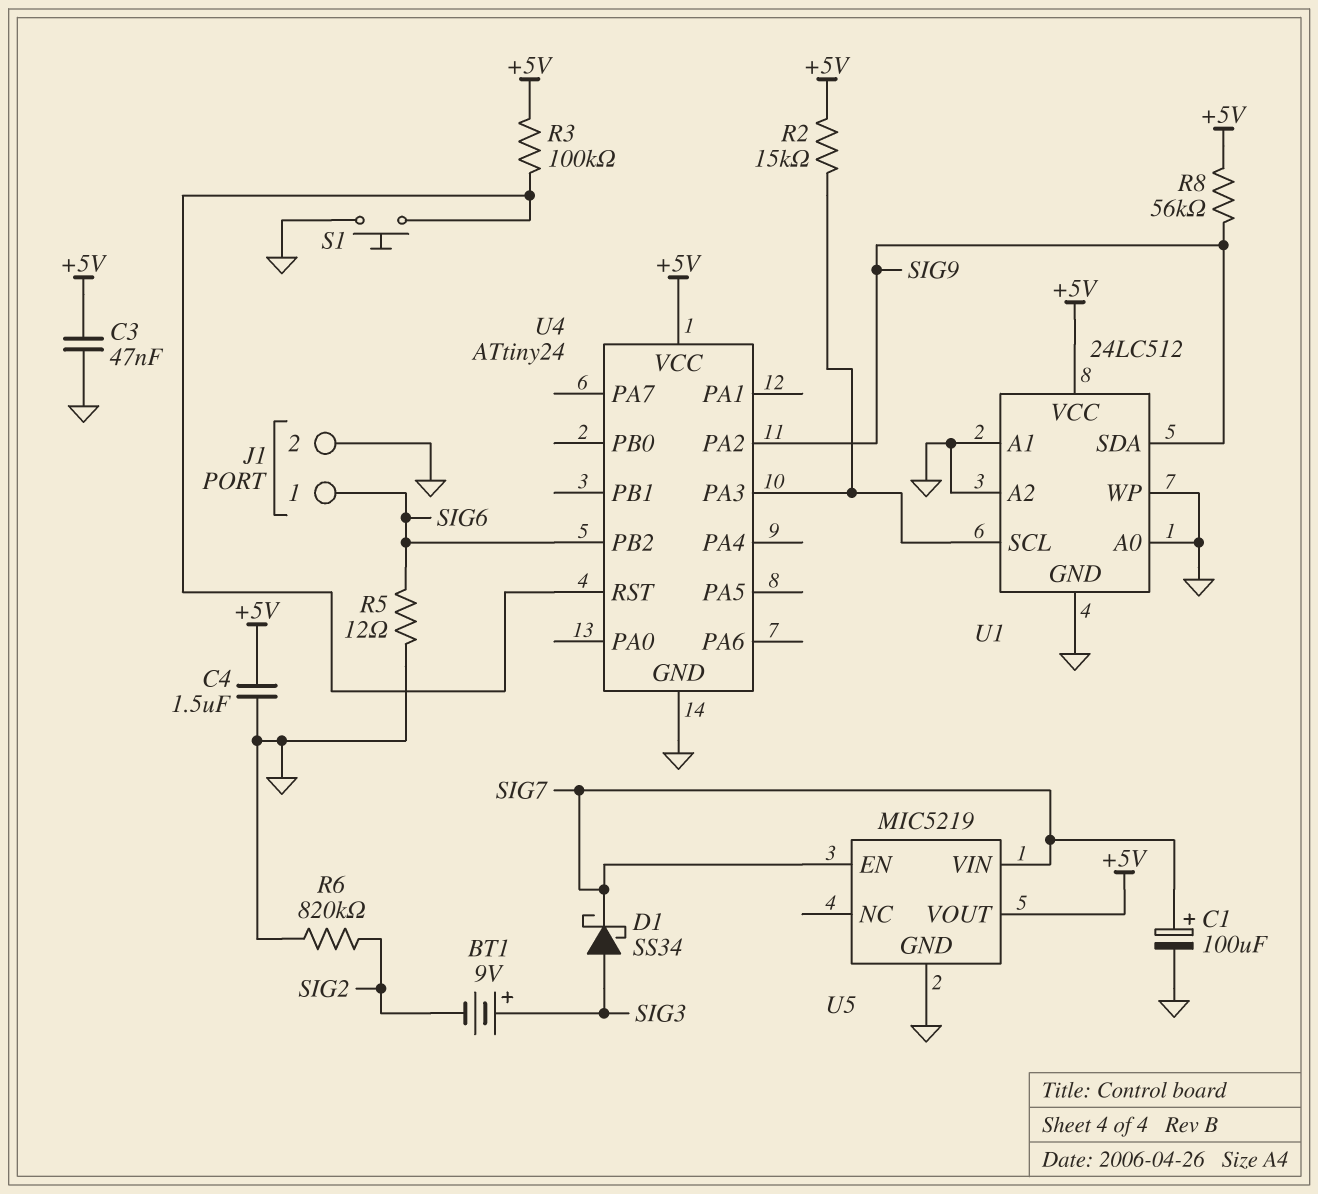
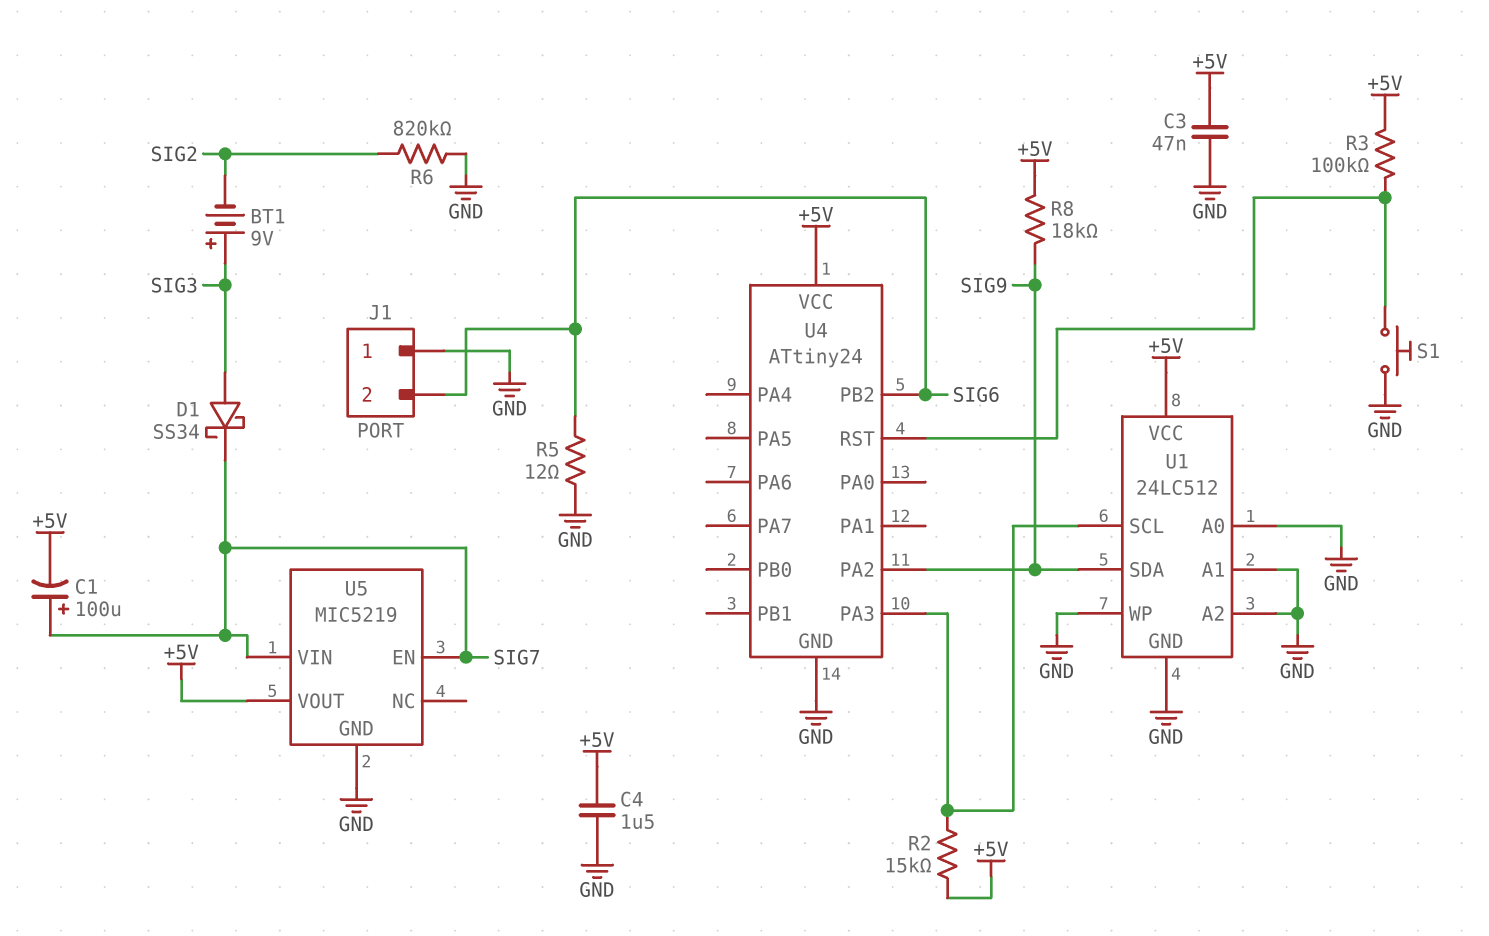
C1: 100uF (plus SIG7, minus GND) -> 100uF (plus SIG7, minus +5V)
J1 pin 1: SIG6 -> GND
J1 pin 2: GND -> SIG6
R8: 56k (+5V, SIG9) -> 18k (+5V, SIG9)

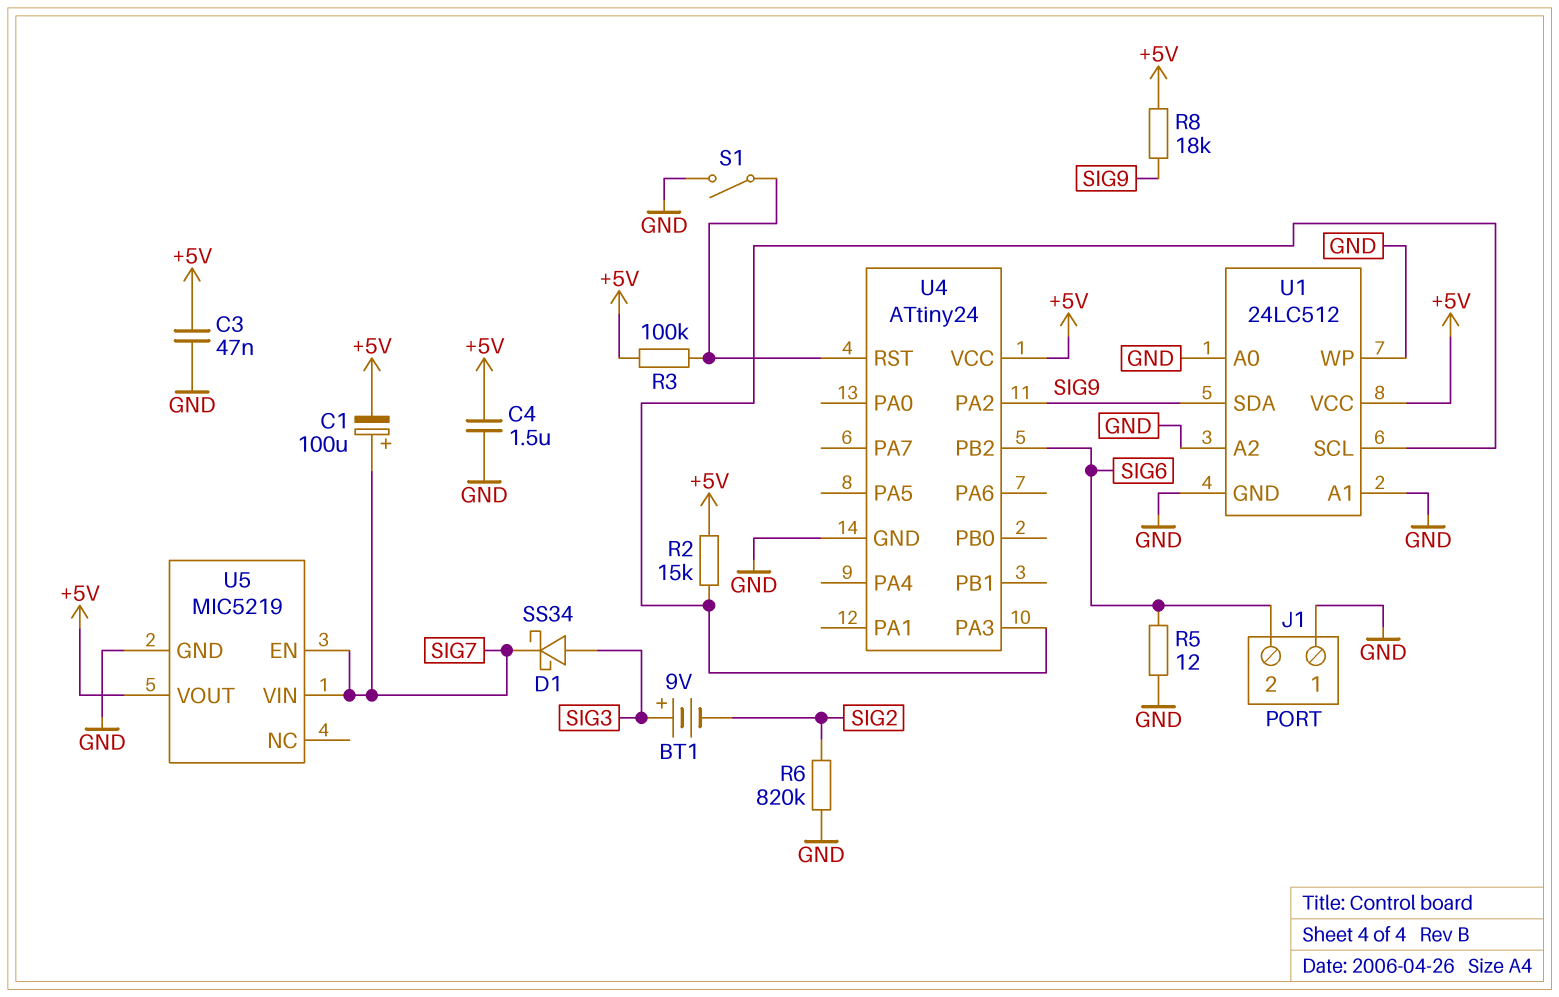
S1: button (GND, U4/RST) -> switch (GND, U4/RST)

